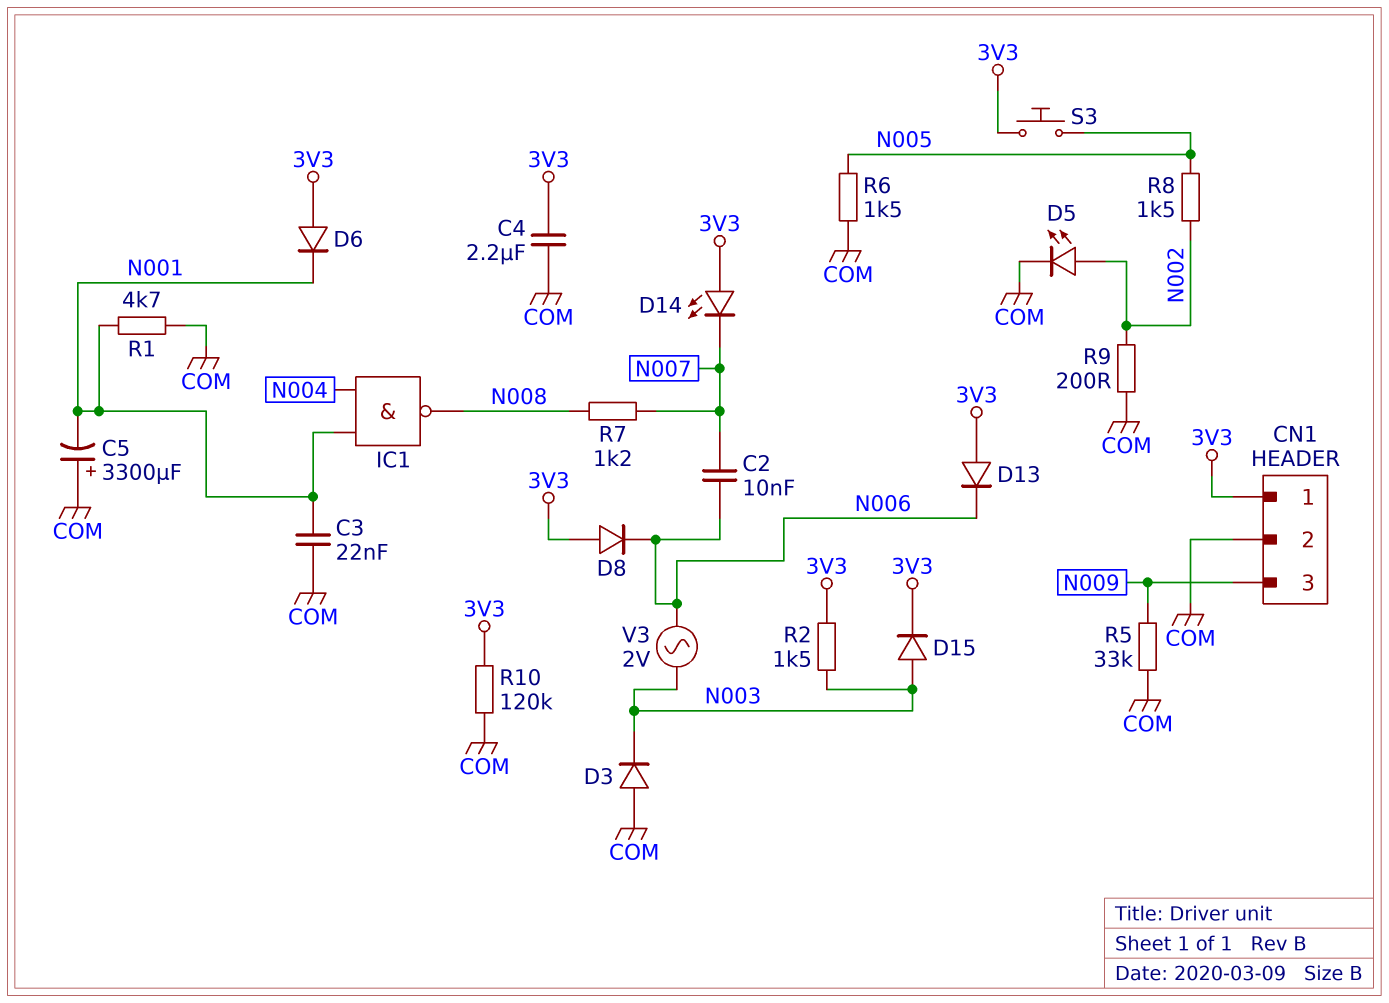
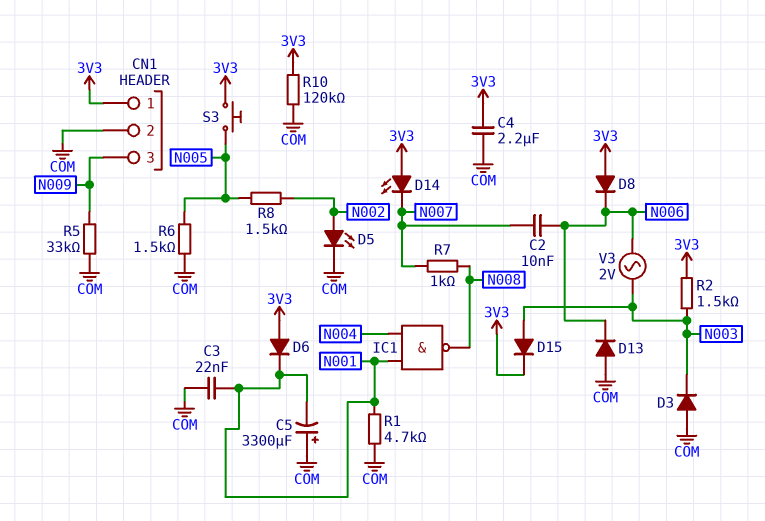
D13: diode (A 3V3, K N006) -> diode (A COM, K N006)
R7: 1.2k (N007, N008) -> 1k (N007, N008)
R9: 200 (COM, N002) -> none

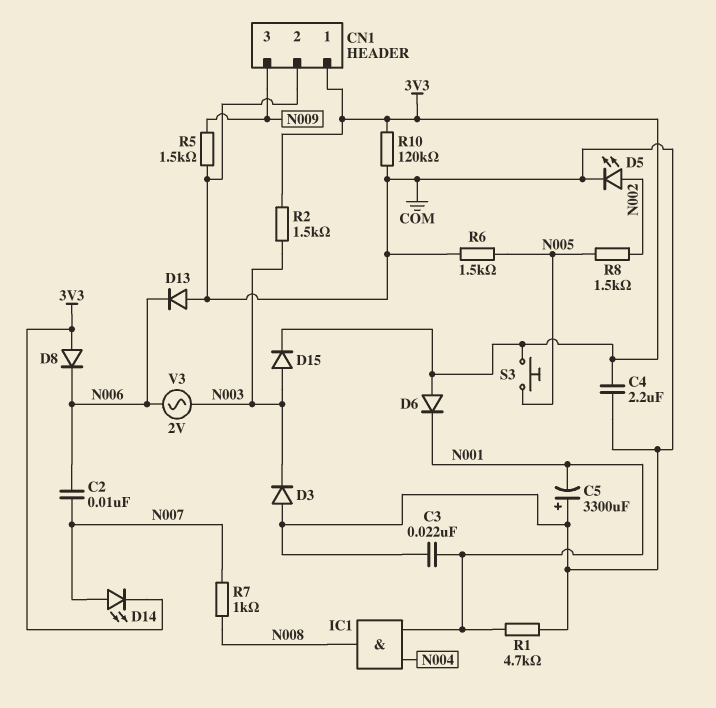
D14: LED (A 3V3, K N007) -> LED (A N007, K 3V3)
IC1: NAND (in N001, in N004, out N008) -> AND (in N001, in N004, out N008)
R5: 33k (COM, N009) -> 1.5k (COM, N009)

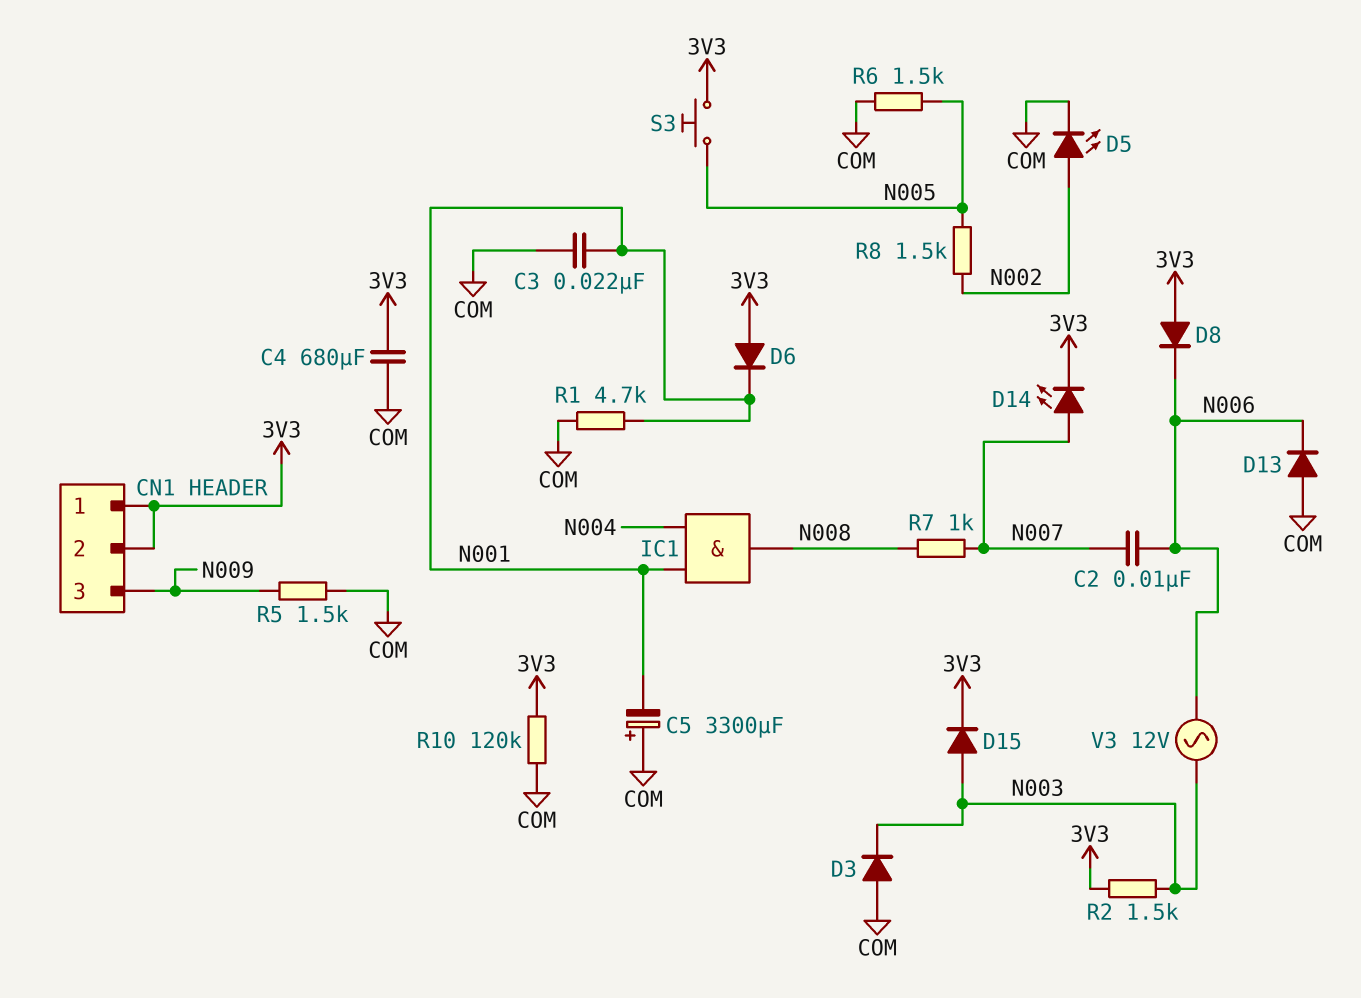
C4: 2.2uF (3V3, COM) -> 680uF (3V3, COM)
CN1 pin 2: COM -> 3V3
V3: AC 2V (N003, N006) -> AC 12V (N003, N006)

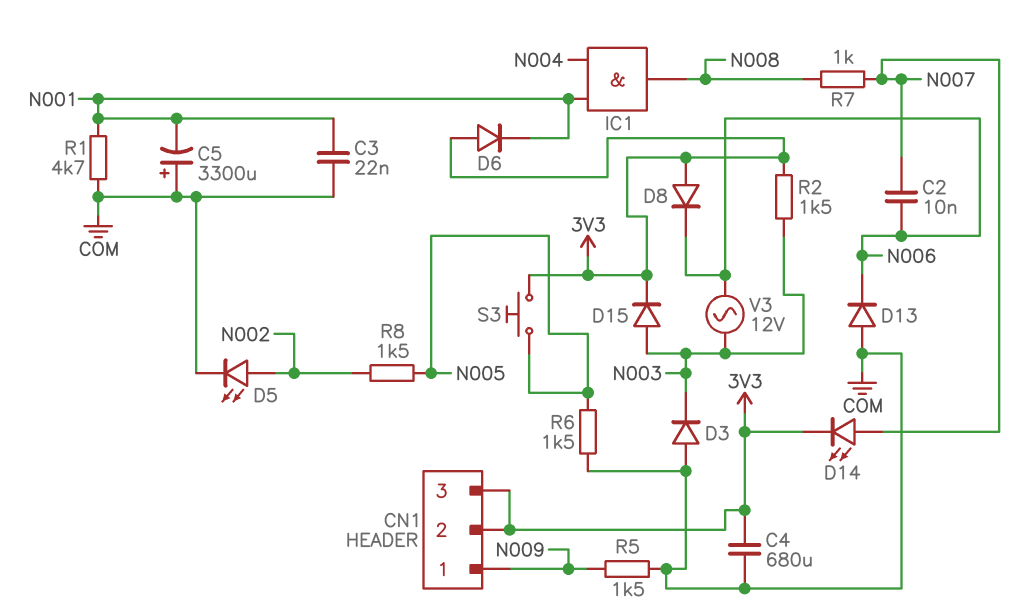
CN1 pin 1: 3V3 -> N009
CN1 pin 3: N009 -> 3V3
R10: 120k (3V3, COM) -> none

